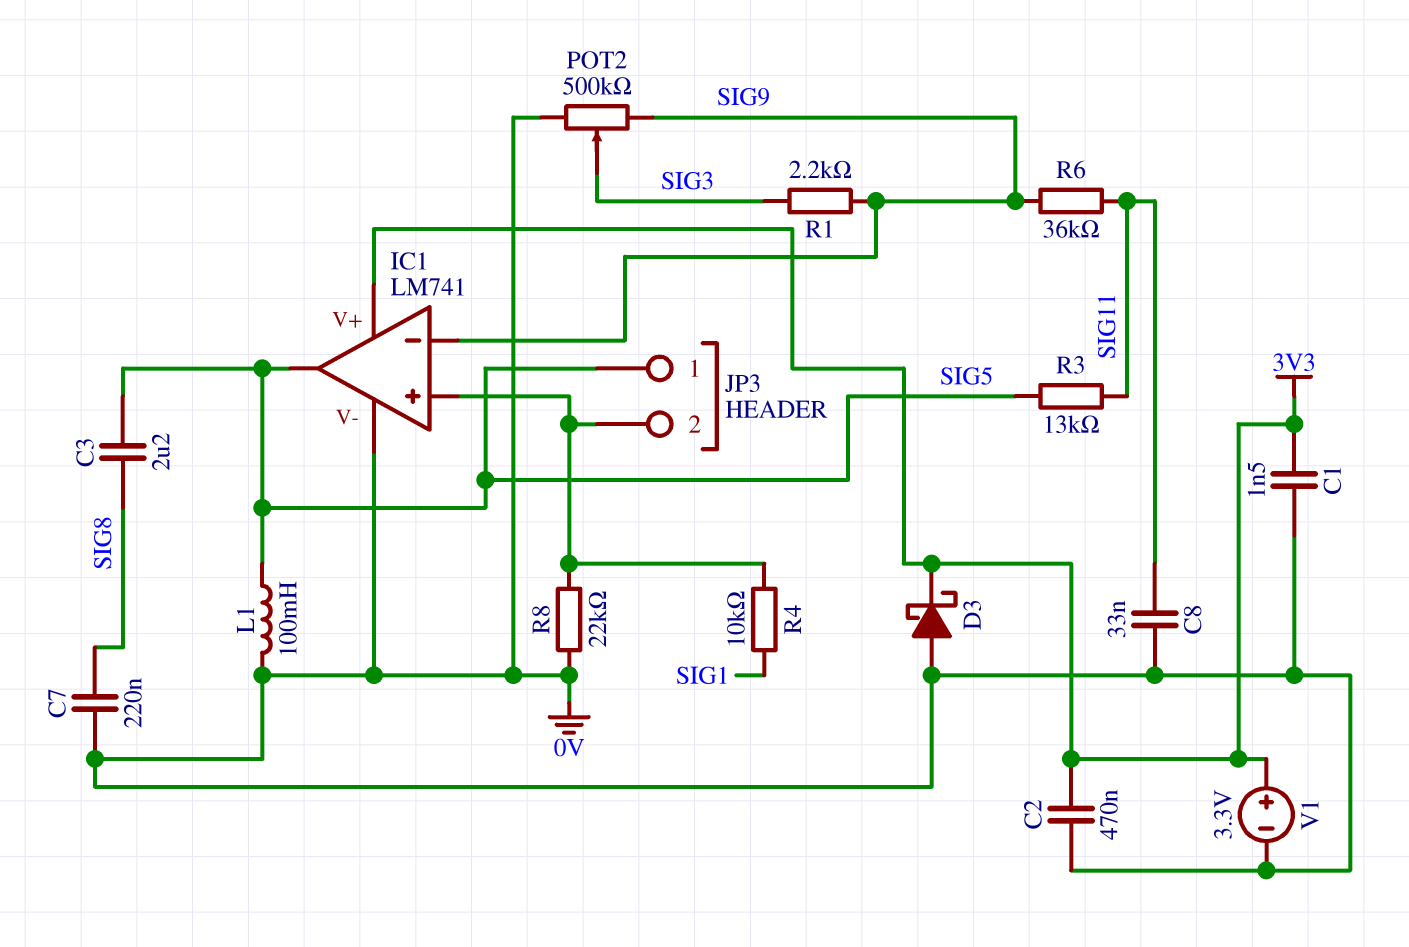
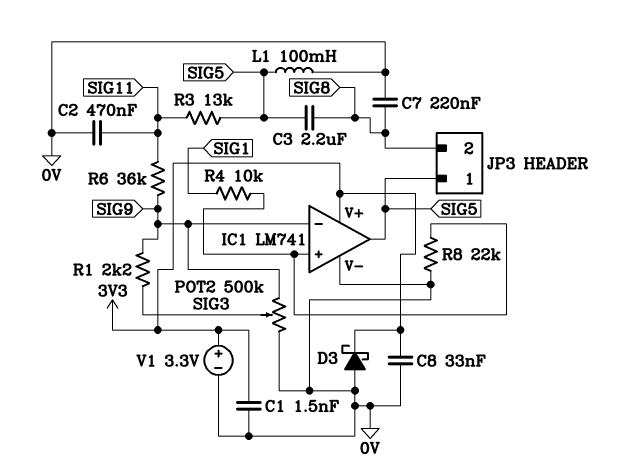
C2: 470nF (0V, 3V3) -> 470nF (0V, SIG11)
C8: 33nF (0V, SIG11) -> 33nF (0V, 3V3)
JP3 pin 2: IC1/in+ -> SIG8

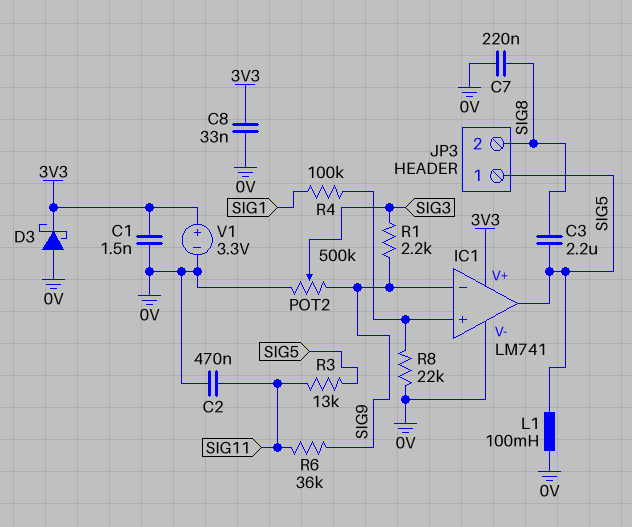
R4: 10k (IC1/in+, SIG1) -> 100k (IC1/in+, SIG1)

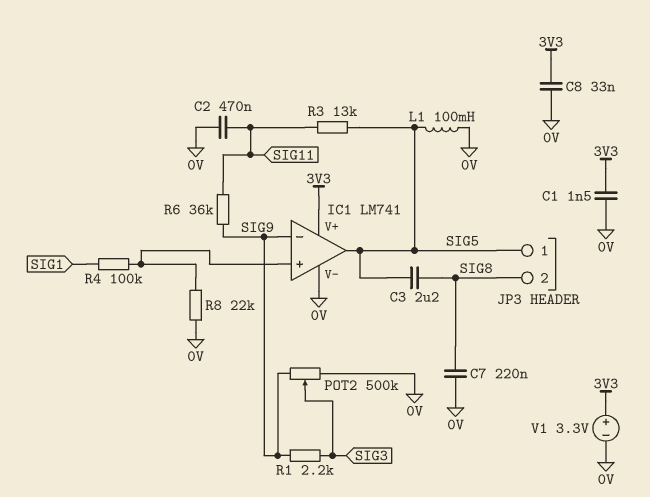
D3: schottky (A 0V, K 3V3) -> none

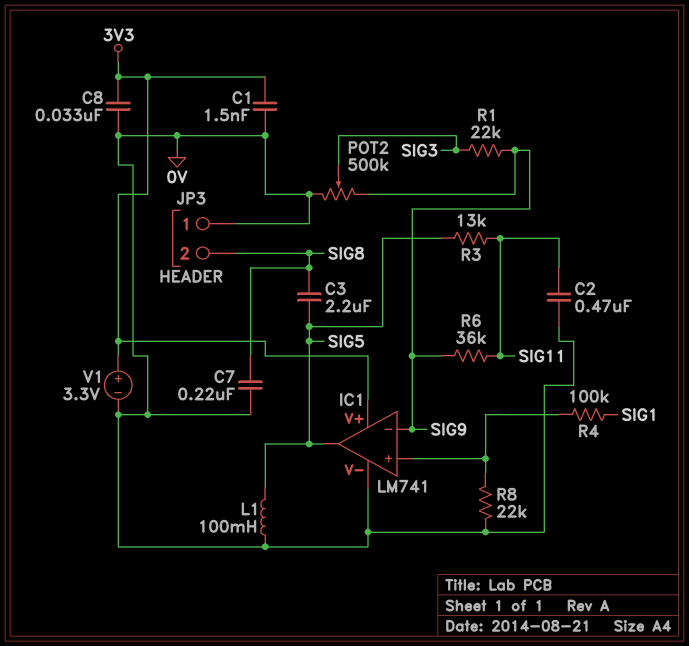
JP3 pin 1: SIG5 -> 0V
R1: 2.2k (SIG3, SIG9) -> 22k (SIG3, SIG9)

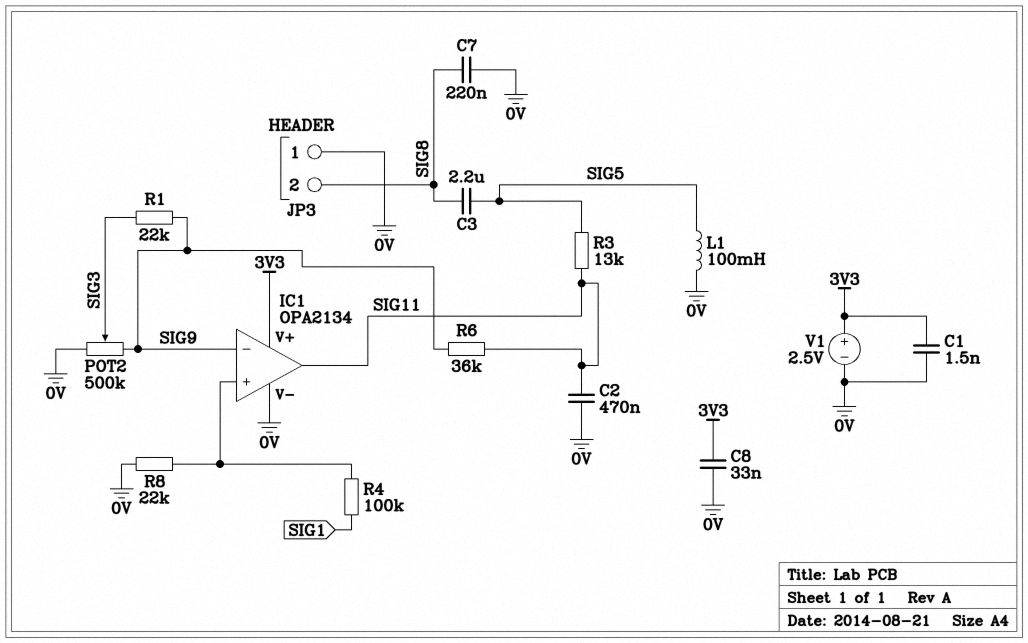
IC1: LM741 -> OPA2134
IC1 pin out: SIG5 -> SIG11
V1: 3.3V (plus 3V3, minus 0V) -> 2.5V (plus 3V3, minus 0V)

